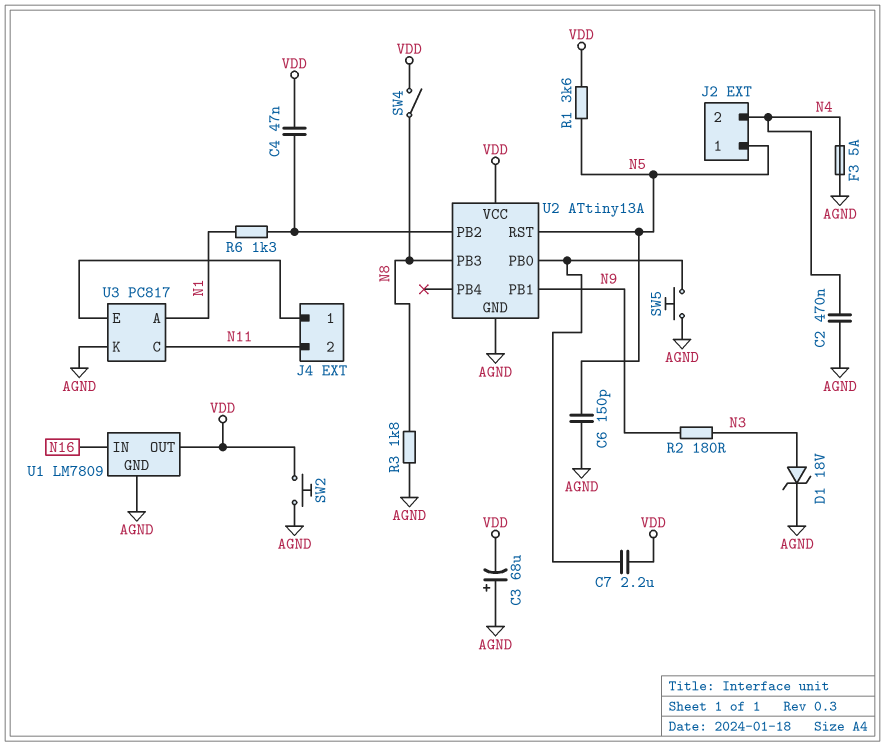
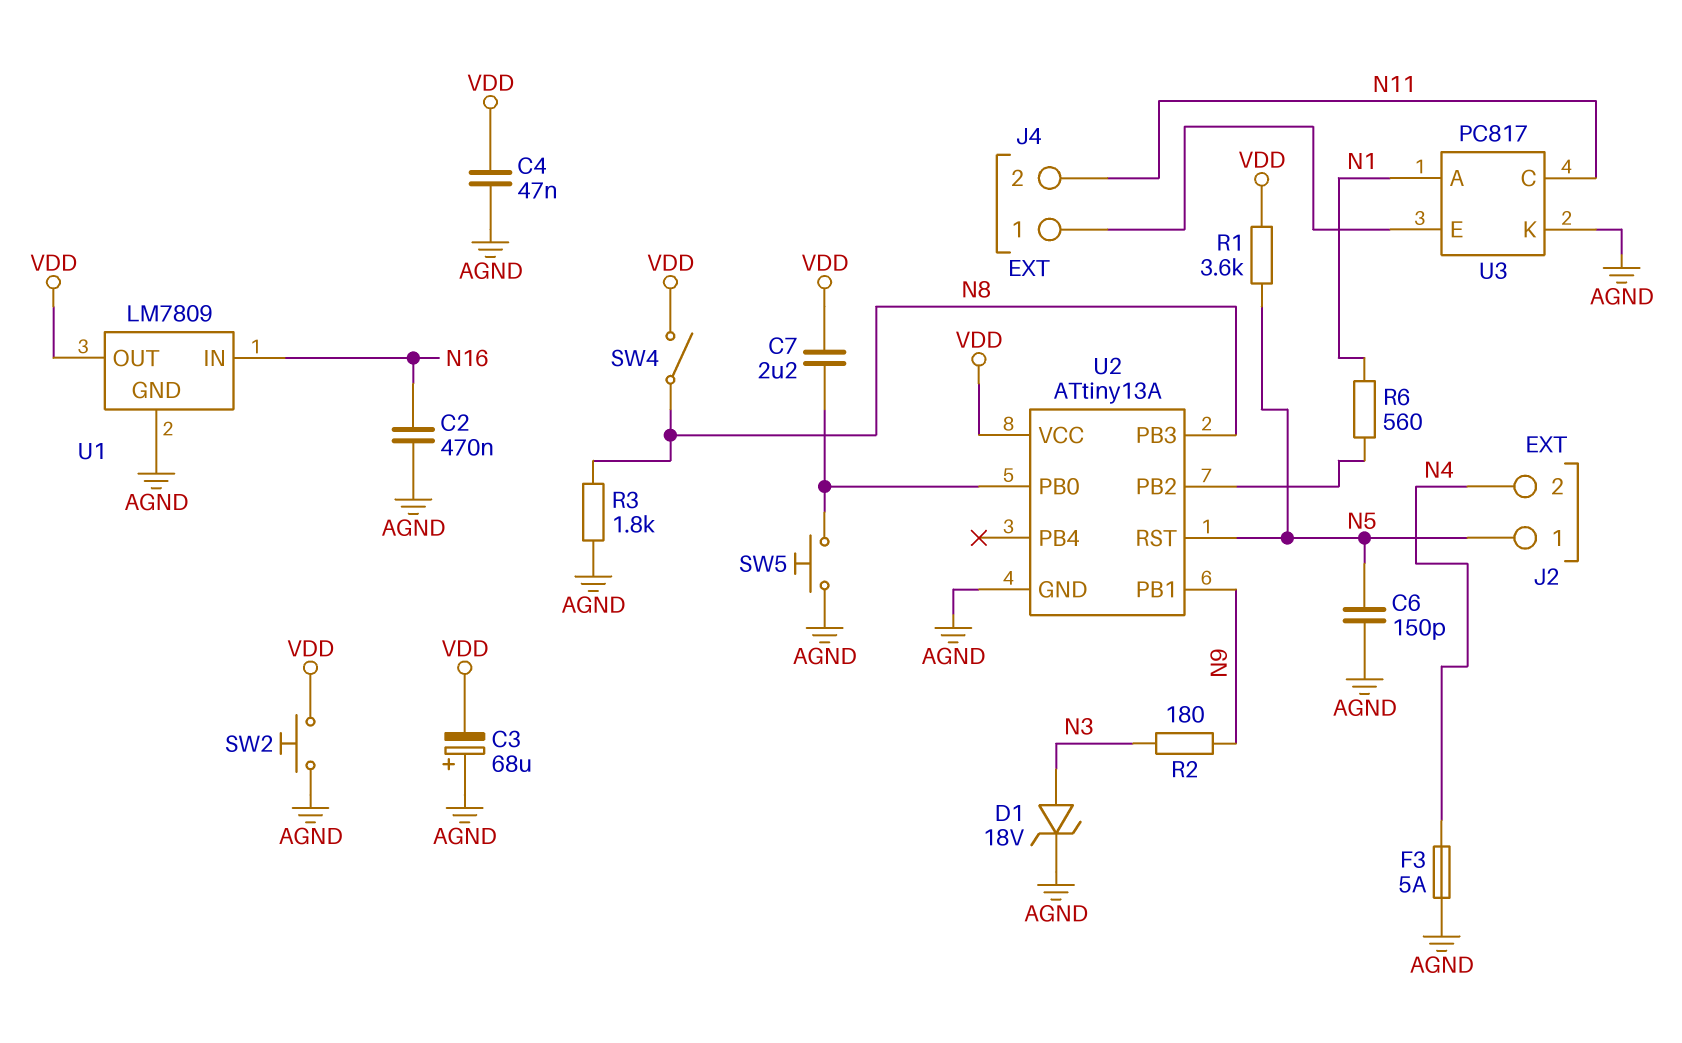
C2: 470nF (AGND, N4) -> 470nF (AGND, N16)
C4: 47nF (U2/PB2, VDD) -> 47nF (AGND, VDD)
R6: 1.3k (N1, U2/PB2) -> 560 (N1, U2/PB2)

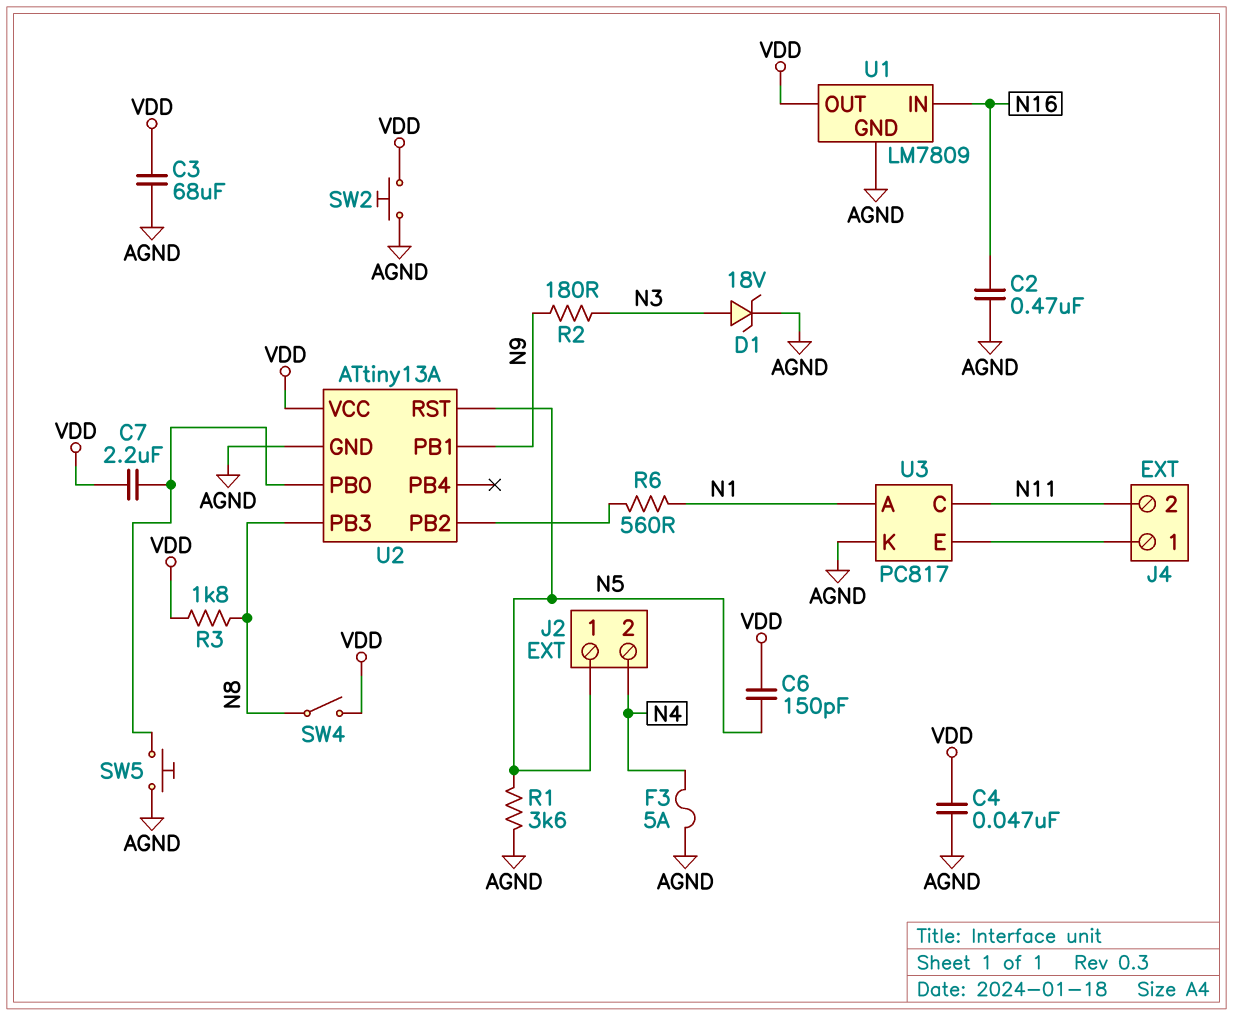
C3: 68uF (plus AGND, minus VDD) -> 68uF (AGND, VDD)
C6: 150pF (AGND, N5) -> 150pF (N5, VDD)
R1: 3.6k (N5, VDD) -> 3.6k (AGND, N5)
R3: 1.8k (AGND, N8) -> 1.8k (N8, VDD)

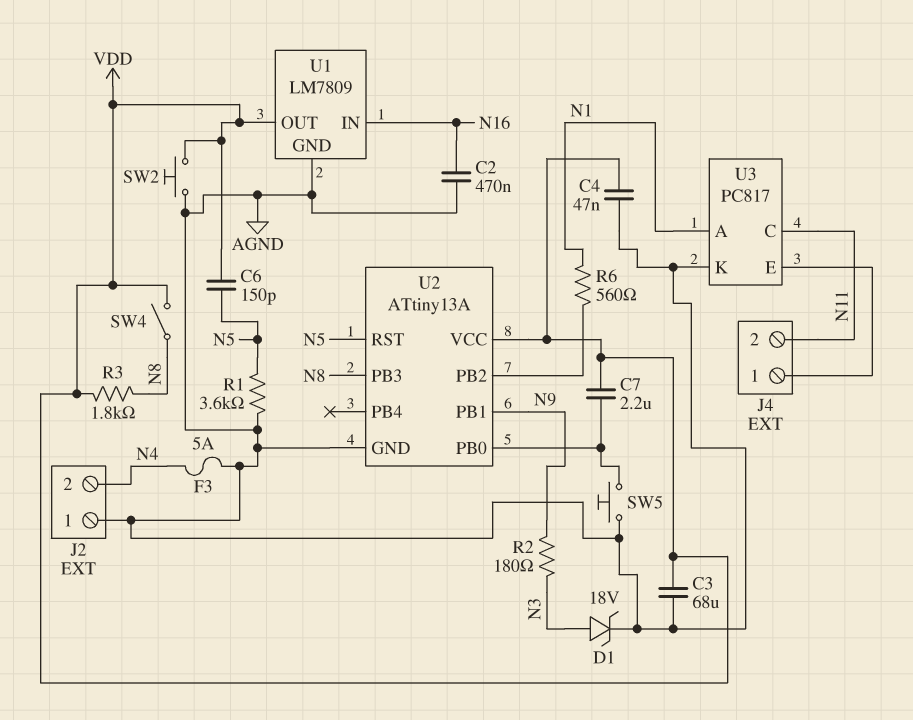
J2 pin 1: N5 -> AGND

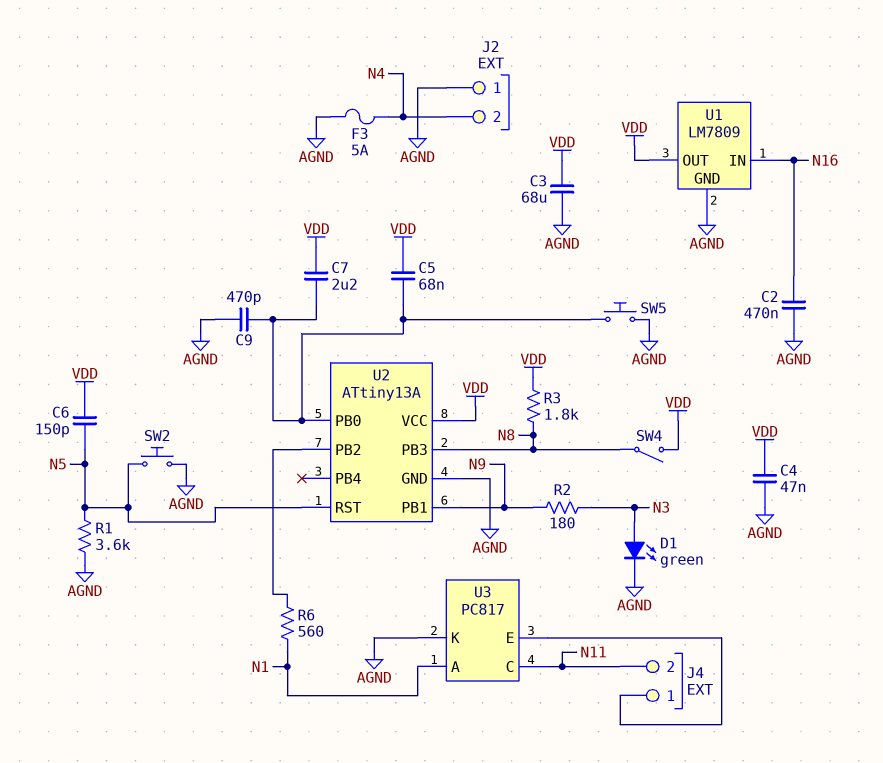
C5: none -> 68nF (U2/PB0, VDD)
C9: none -> 470pF (AGND, U2/PB0)
D1: zener 18V (A N3, K AGND) -> LED green (A N3, K AGND)
SW2: button (AGND, VDD) -> button (AGND, N5)

